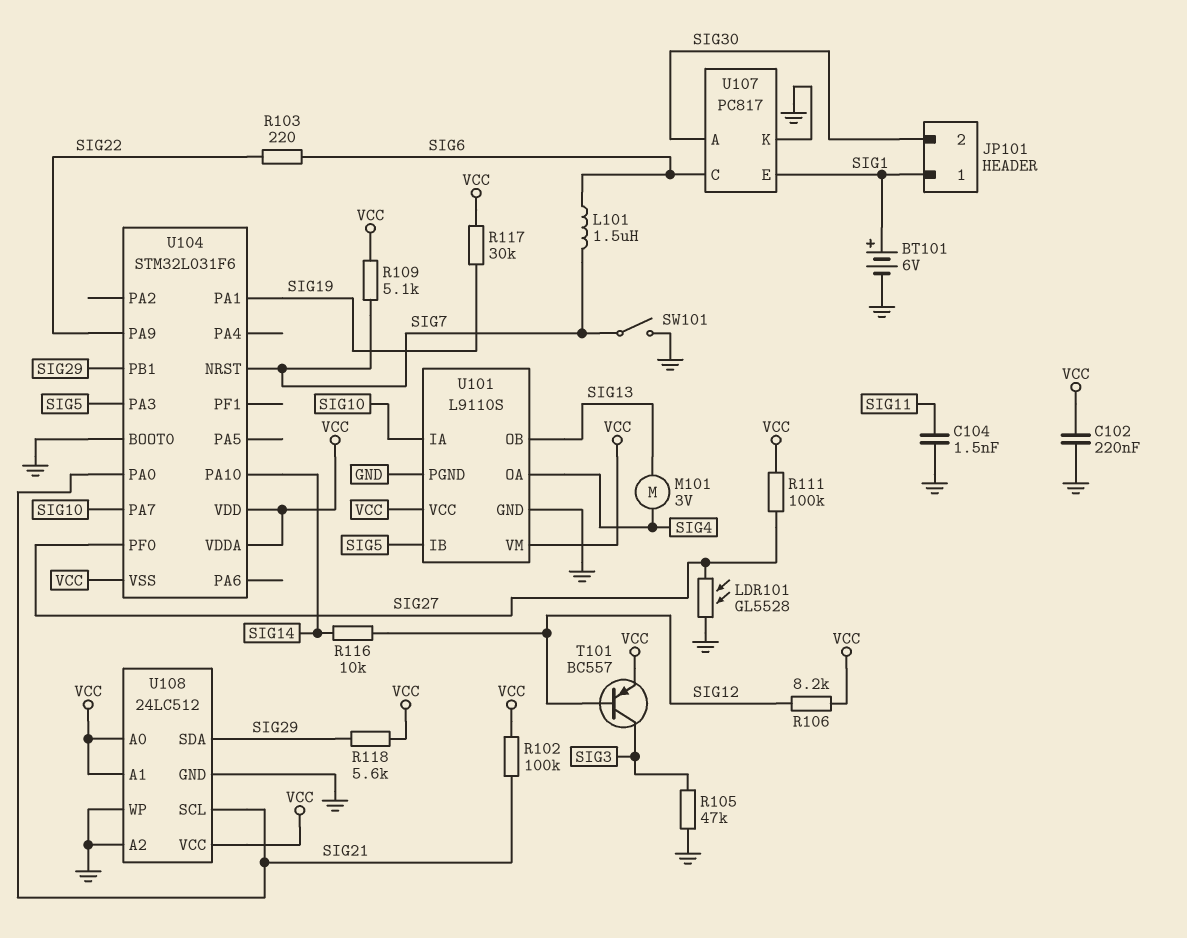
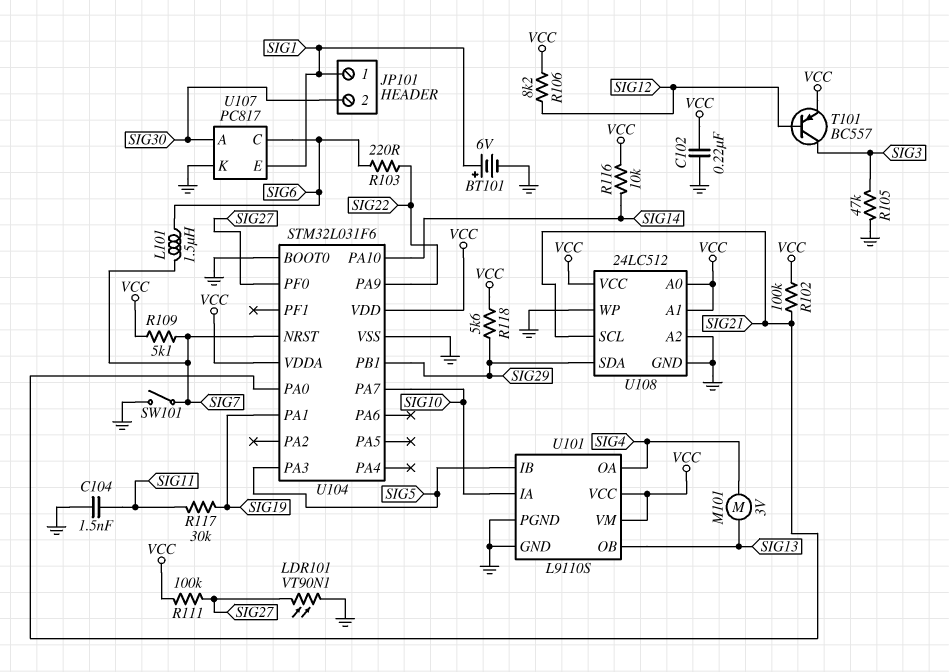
LDR101: GL5528 (GND, SIG27) -> VT90N1 (GND, SIG27)
R116: 10k (SIG12, SIG14) -> 10k (SIG14, VCC)
R117: 30k (SIG19, VCC) -> 30k (SIG11, SIG19)
U104 pin VSS: VCC -> GND

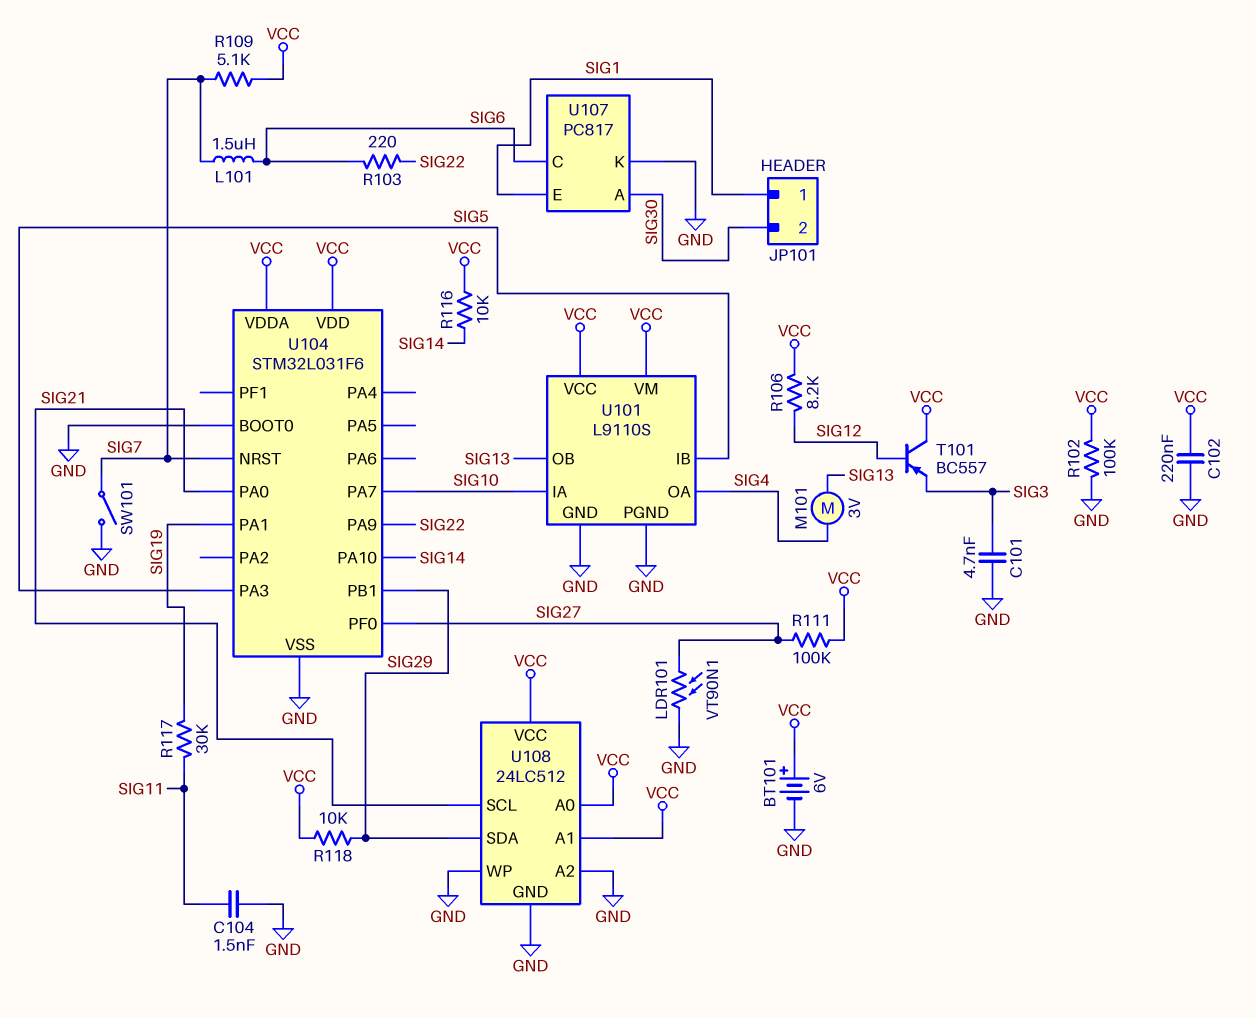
BT101: 6V (plus SIG1, minus GND) -> 6V (plus VCC, minus GND)
C101: none -> 4.7nF (GND, SIG3)
R102: 100k (SIG21, VCC) -> 100k (GND, VCC)
R105: 47k (GND, SIG3) -> none
R118: 5.6k (SIG29, VCC) -> 10k (SIG29, VCC)
T101: PNP BC557 (B SIG12, C SIG3, E VCC) -> PNP BC557 (B SIG12, C VCC, E SIG3)

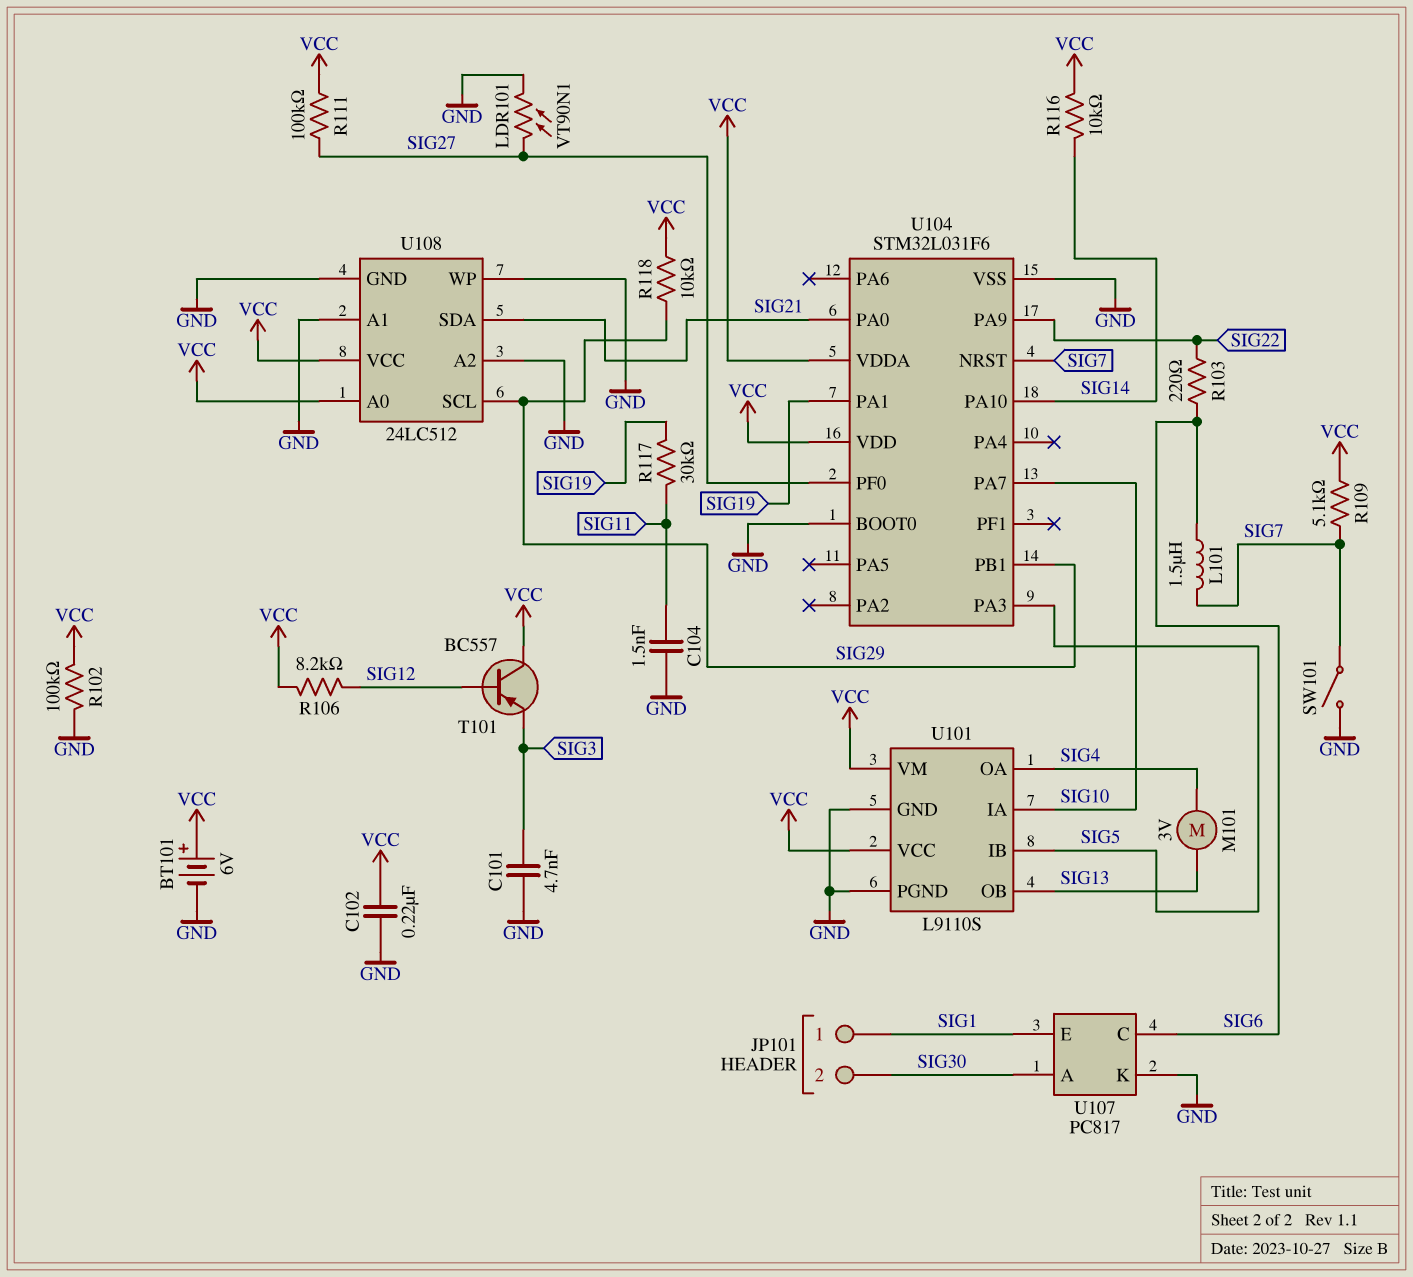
U108 pin A1: VCC -> GND
U108 pin SCL: SIG21 -> SIG29
U108 pin SDA: SIG29 -> SIG21

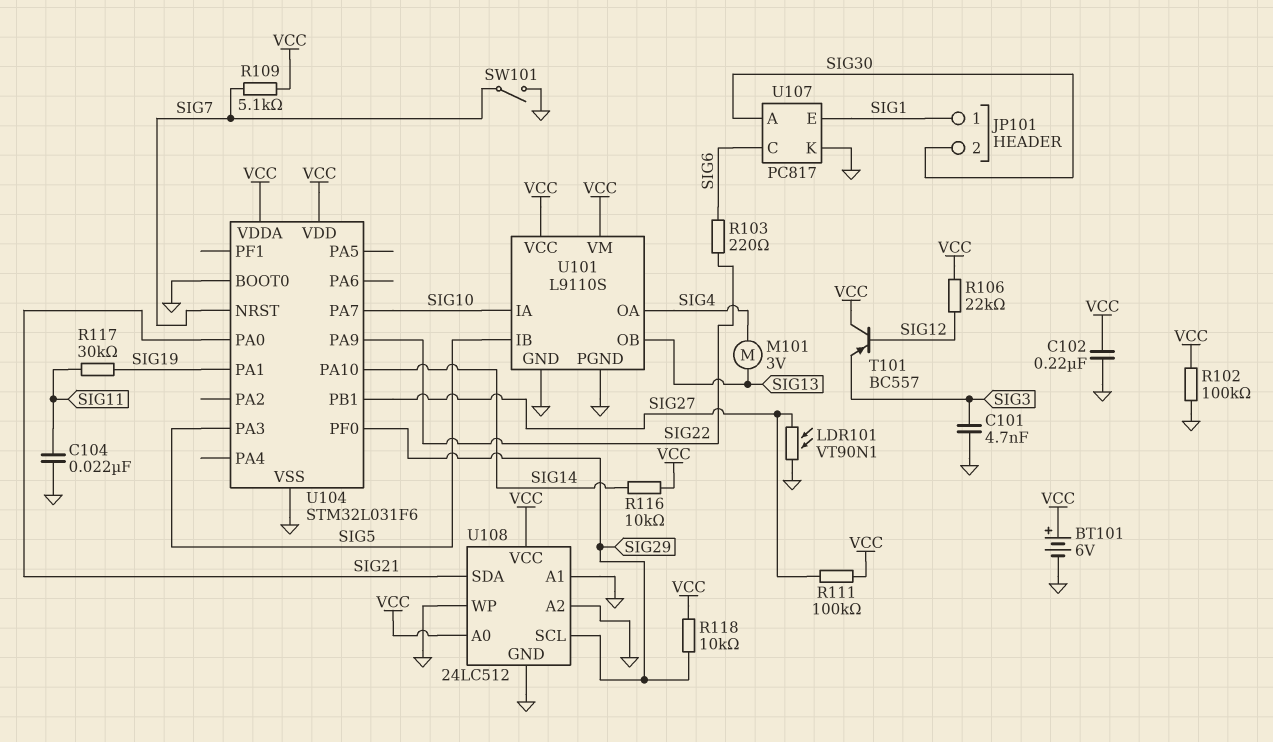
C104: 1.5nF (GND, SIG11) -> 22nF (GND, SIG11)
L101: 1.5uH (SIG6, SIG7) -> none
R106: 8.2k (SIG12, VCC) -> 22k (SIG12, VCC)
U104 pin PB1: SIG29 -> SIG27
U104 pin PF0: SIG27 -> SIG29

